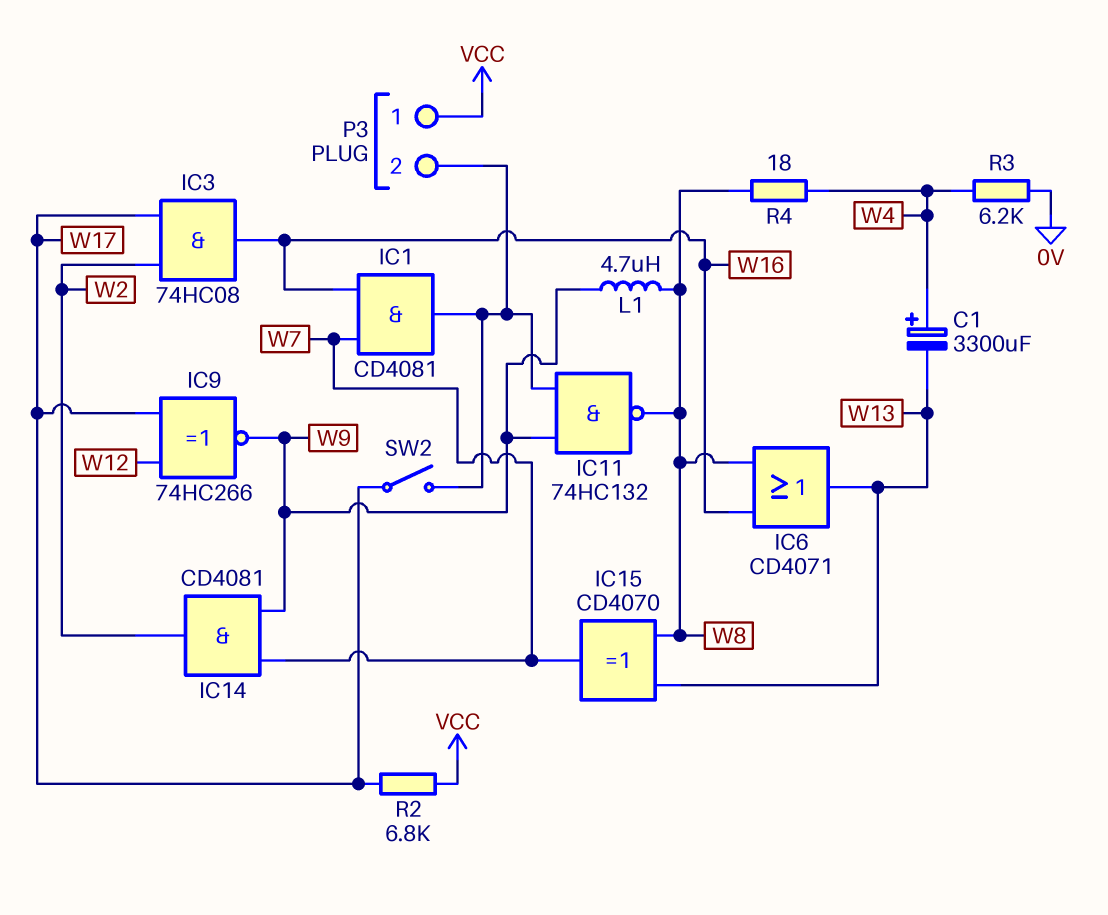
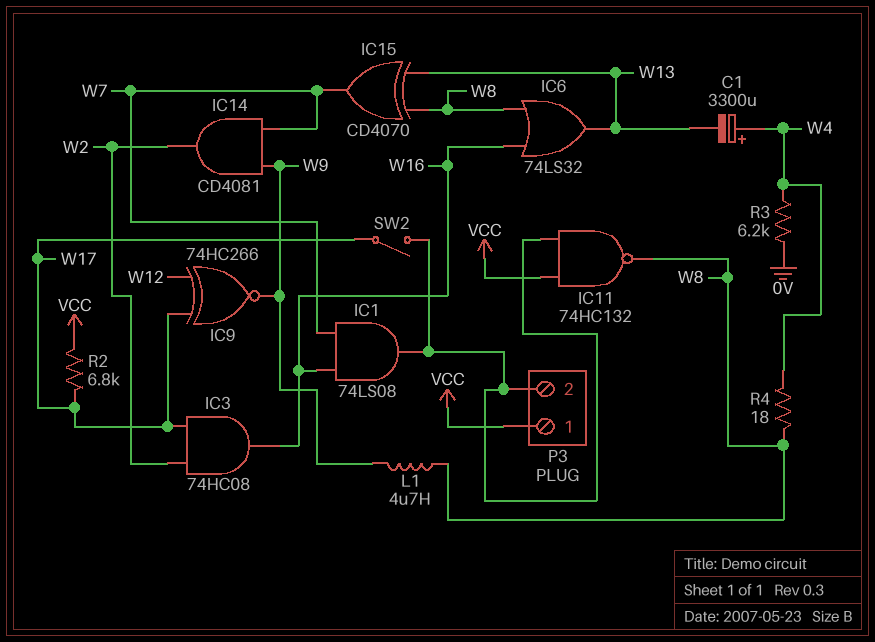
IC1: AND CD4081 (in W7, in W16, out P3/2) -> AND 74LS08 (in W7, in W16, out P3/2)
IC6: OR CD4071 (in W8, in W16, out W13) -> OR 74LS32 (in W8, in W16, out W13)
IC11: NAND 74HC132 (in P3/2, in W9, out W8) -> NAND 74HC132 (in P3/2, in VCC, out W8)

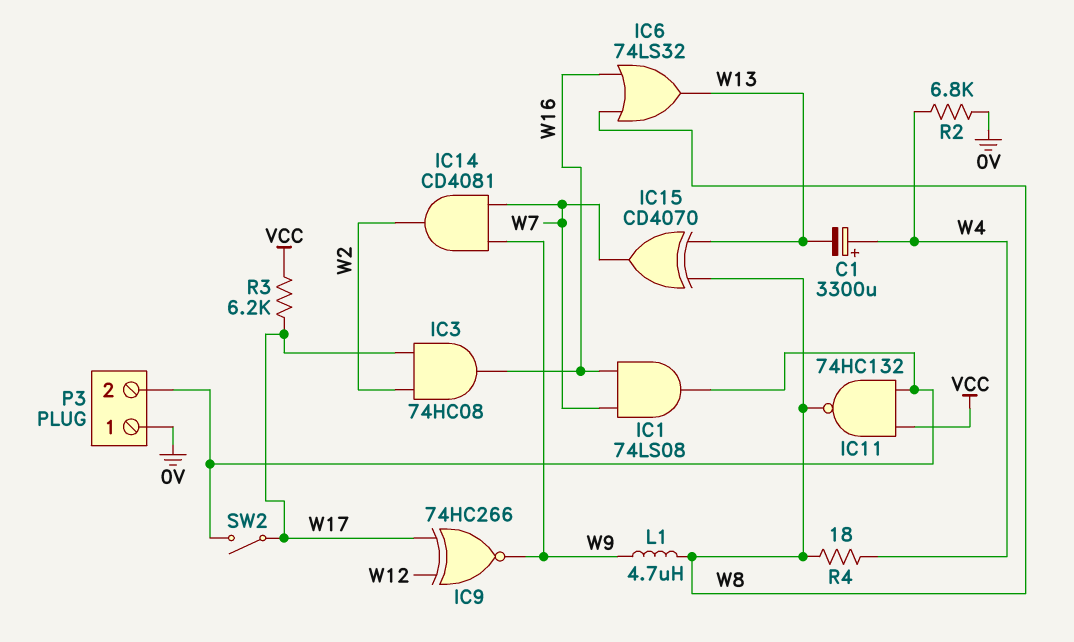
P3 pin 1: VCC -> 0V
R2: 6.8k (VCC, W17) -> 6.8k (0V, W4)
R3: 6.2k (0V, W4) -> 6.2k (VCC, W17)

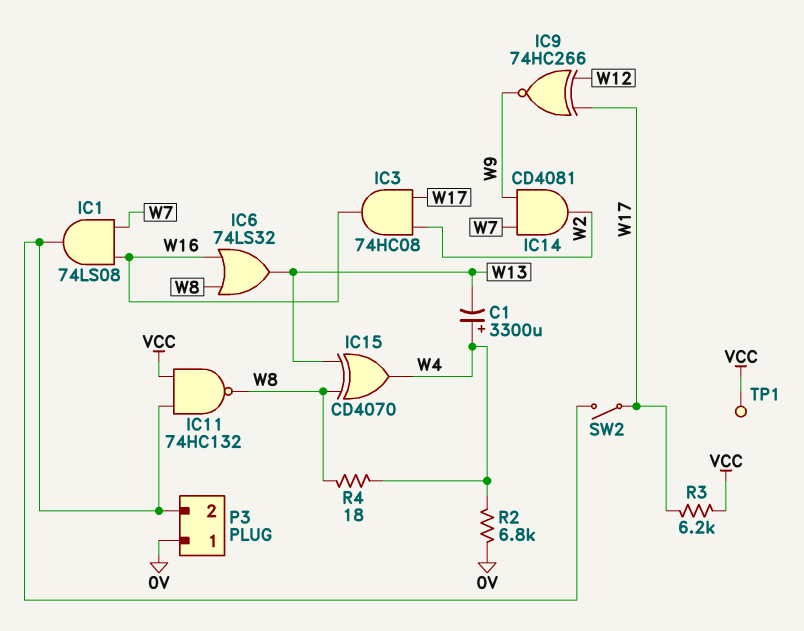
IC15: XOR CD4070 (in W8, in W13, out W7) -> XOR CD4070 (in W8, in W13, out W4)
L1: 4.7uH (W8, W9) -> none
TP1: none -> test point (VCC)

